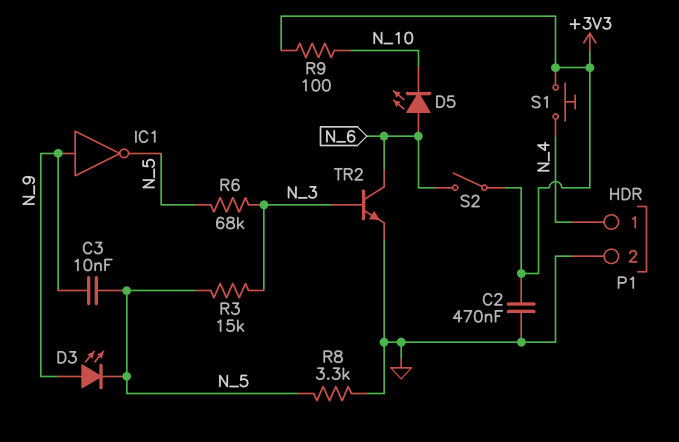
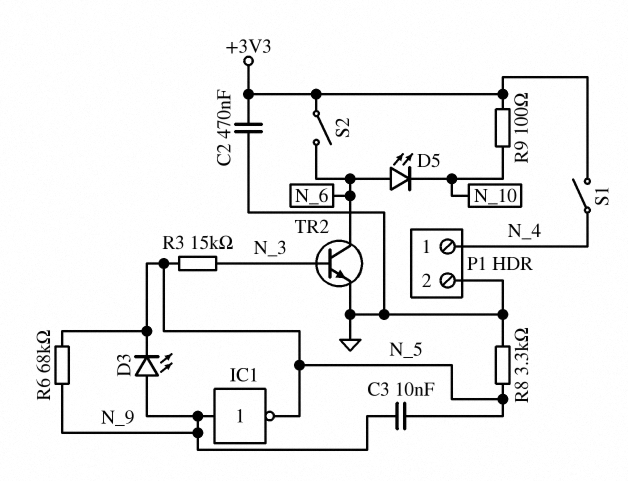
R6: 68k (N_3, N_5) -> 68k (N_5, N_9)
S1: button (+3V3, N_4) -> switch (+3V3, N_4)

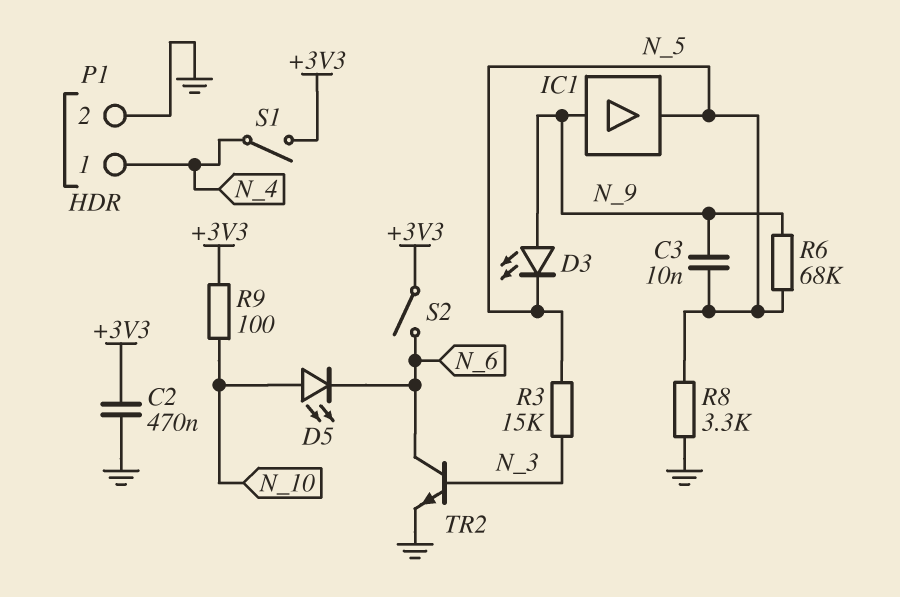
D5: LED (A N_6, K N_10) -> LED (A N_10, K N_6)
IC1: NOT (in N_9, out N_5) -> buffer (in N_9, out N_5)

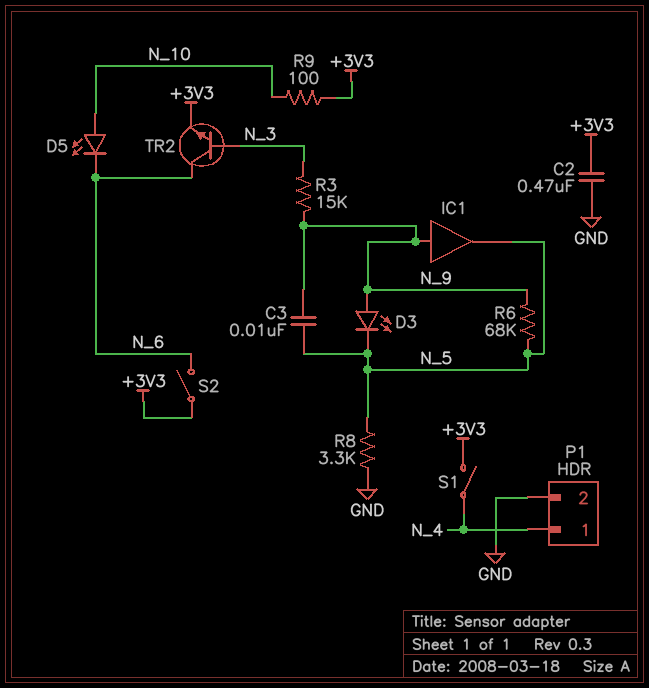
R3: 15k (N_3, N_5) -> 15k (N_3, N_9)
TR2: NPN (B N_3, C N_6, E GND) -> NPN (B N_3, C N_6, E +3V3)

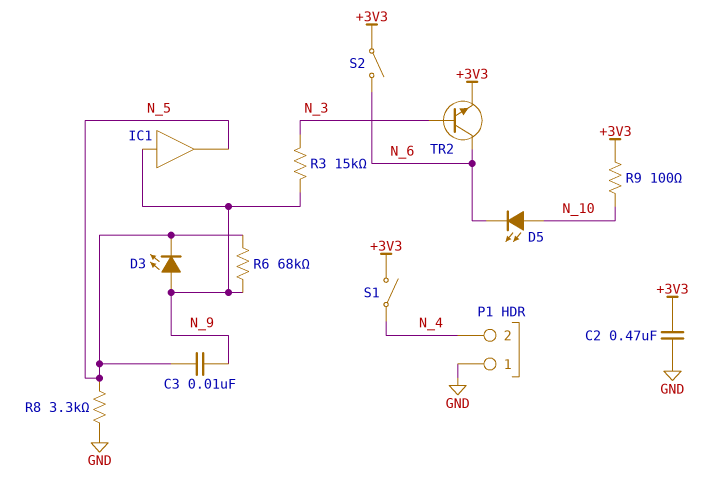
P1 pin 1: N_4 -> GND
P1 pin 2: GND -> N_4

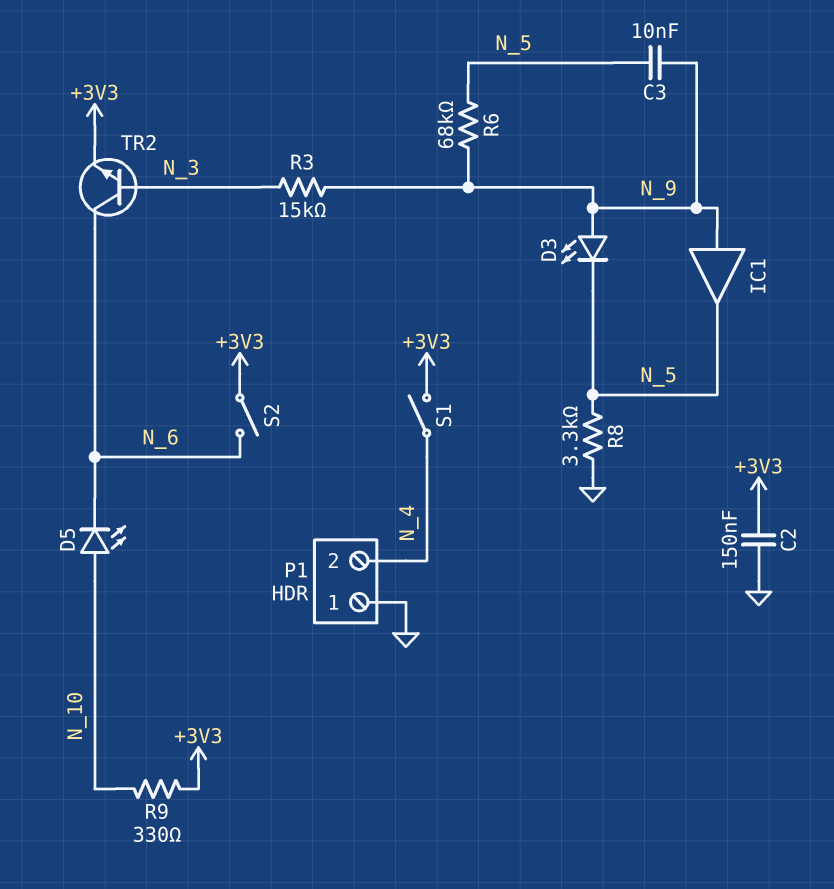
C2: 470nF (+3V3, GND) -> 150nF (+3V3, GND)
R9: 100 (+3V3, N_10) -> 330 (+3V3, N_10)

